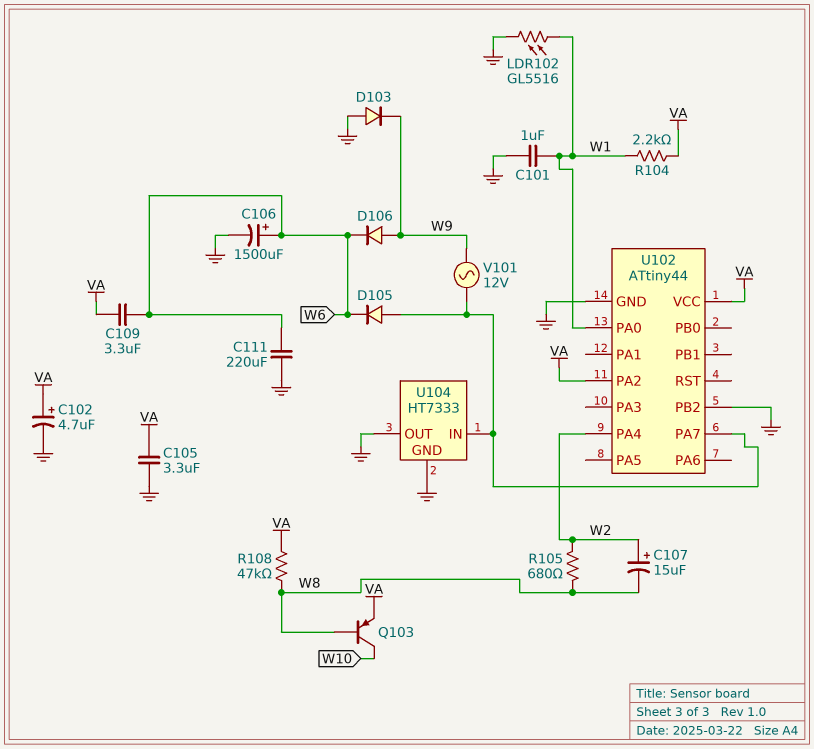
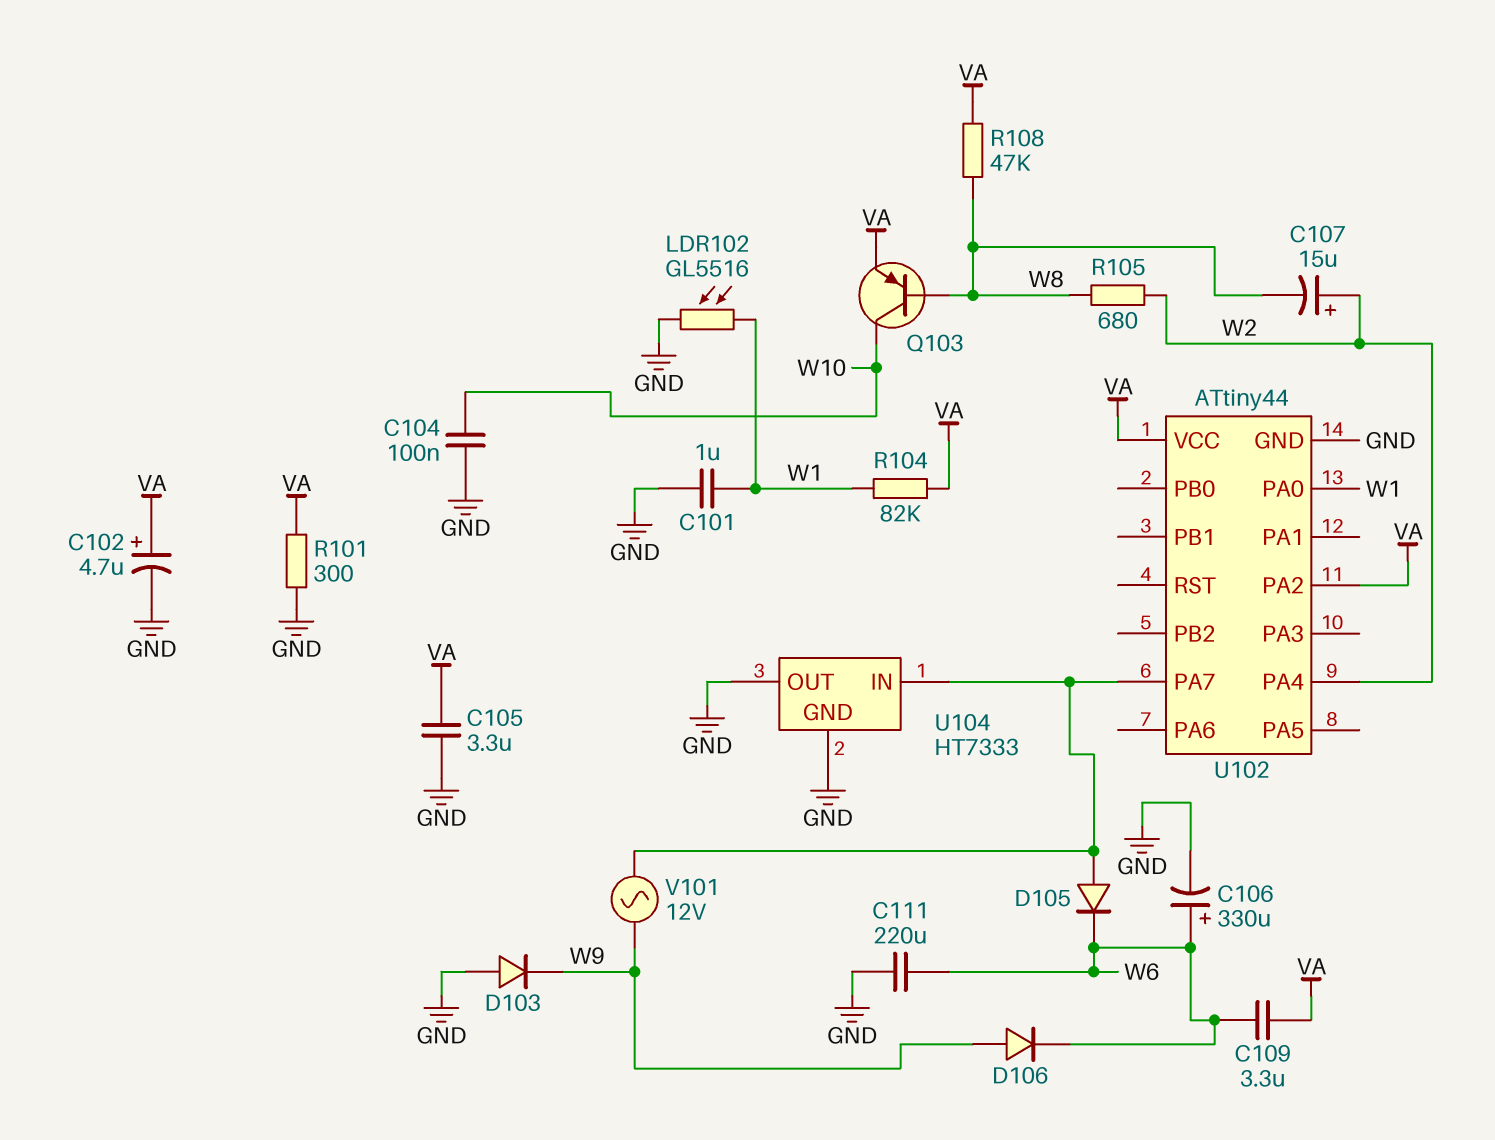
C104: none -> 100nF (GND, W10)
C106: 1500uF (plus W6, minus GND) -> 330uF (plus W6, minus GND)
R101: none -> 300 (GND, VA)
R104: 2.2k (VA, W1) -> 82k (VA, W1)
U102 pin PB2: GND -> none

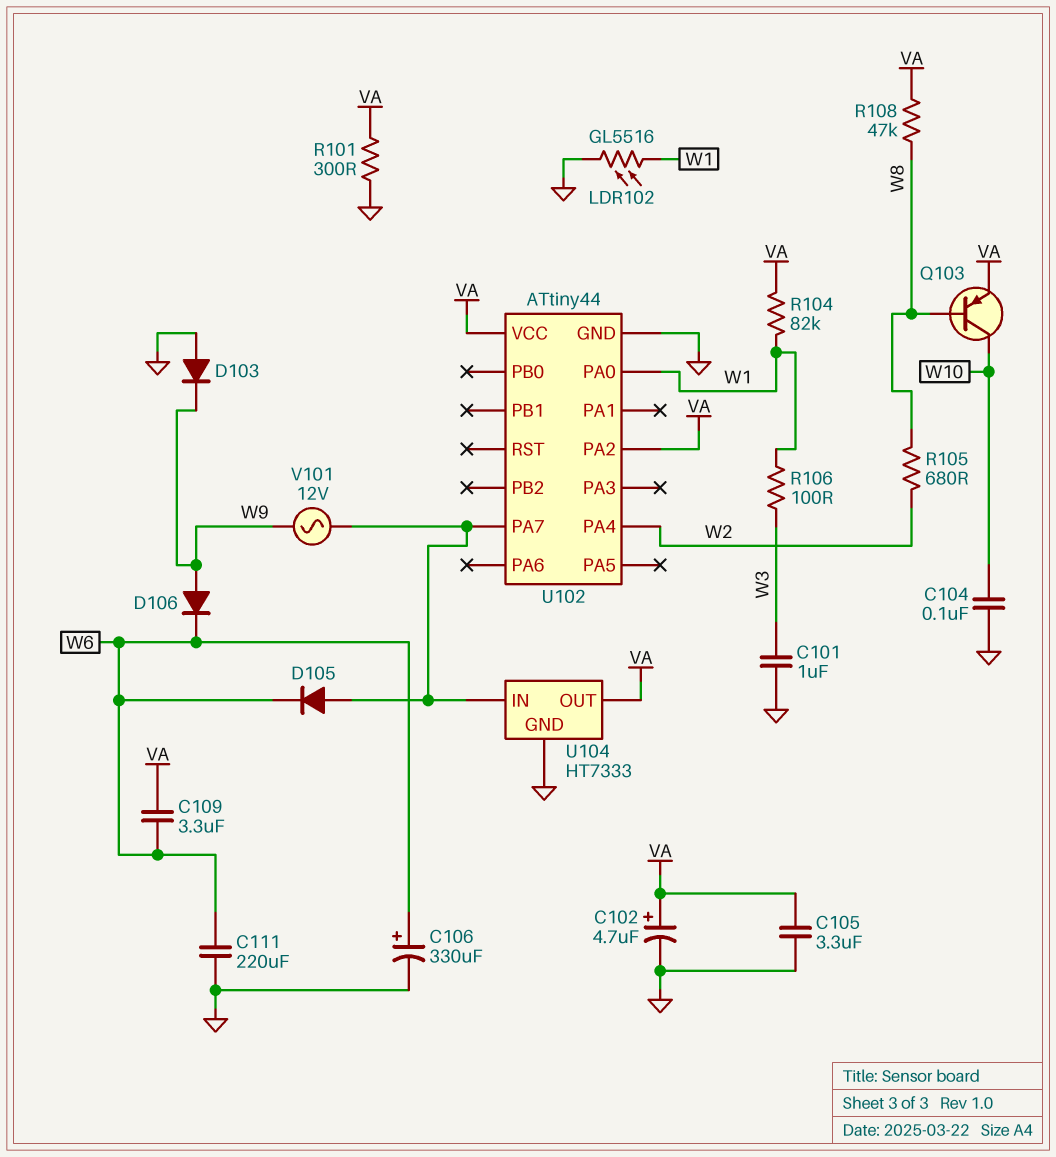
C101: 1uF (GND, W1) -> 1uF (GND, W3)
C107: 15uF (plus W2, minus W8) -> none
R106: none -> 100 (W1, W3)
U104 pin OUT: GND -> VA

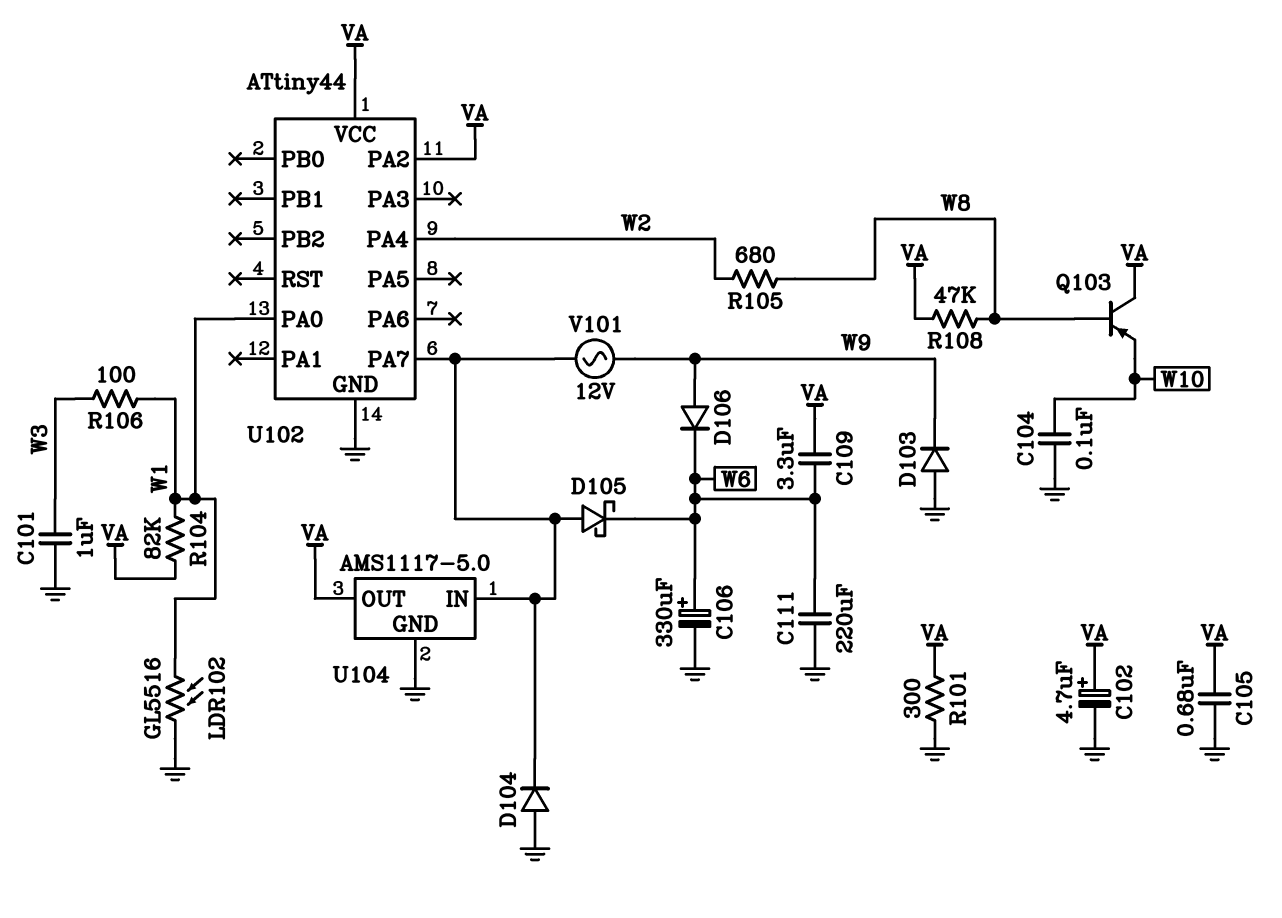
C105: 3.3uF (GND, VA) -> 680nF (GND, VA)
D104: none -> diode (A GND, K U102/PA7)
D105: diode (A U102/PA7, K W6) -> schottky (A U102/PA7, K W6)
Q103: PNP (B W8, C W10, E VA) -> PNP (B W8, C VA, E W10)
U104: HT7333 -> AMS1117-5.0

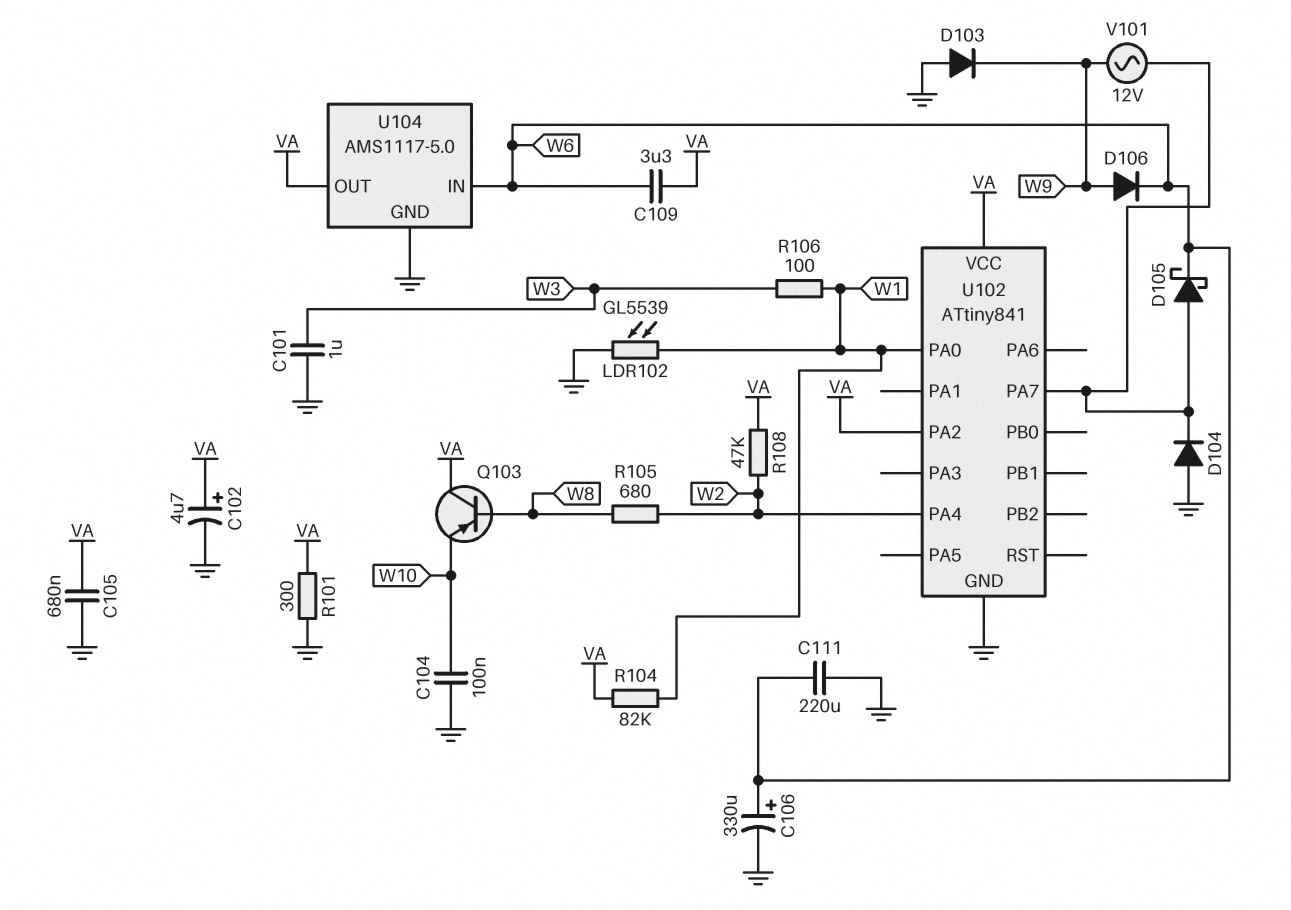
LDR102: GL5516 (GND, W1) -> GL5539 (GND, W1)
R108: 47k (VA, W8) -> 47k (VA, W2)
U102: ATtiny44 -> ATtiny841
U104 pin IN: U102/PA7 -> W6

